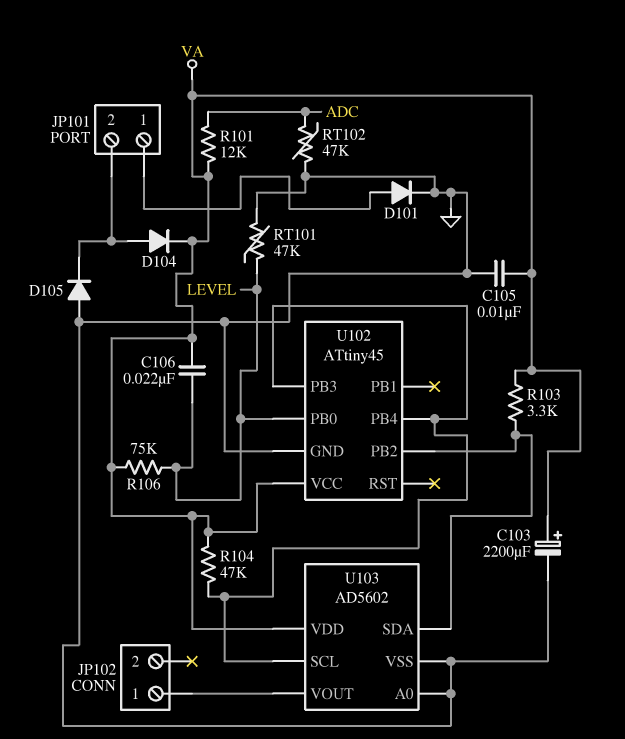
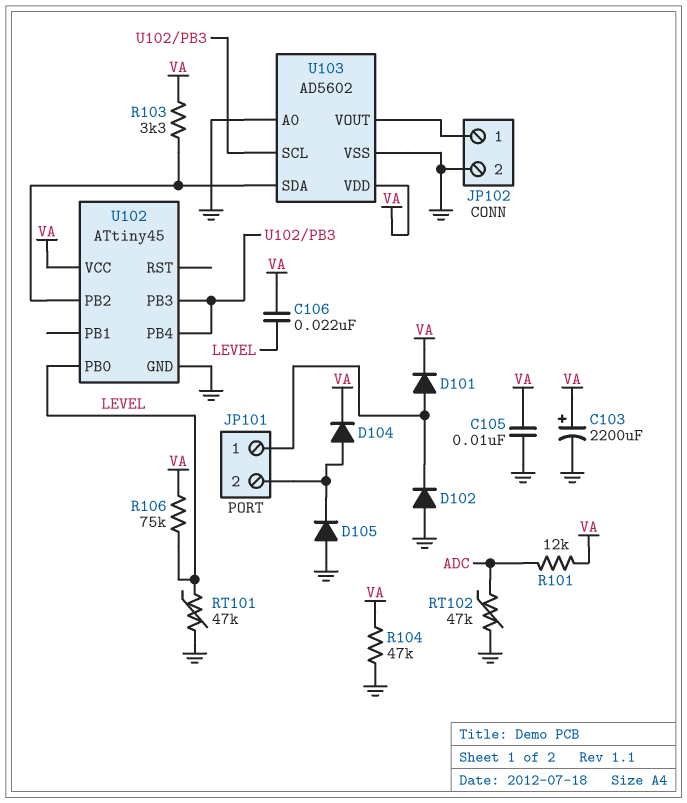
D101: diode (A JP101/1, K GND) -> diode (A JP101/1, K VA)
D102: none -> diode (A GND, K JP101/1)
JP102 pin 2: none -> GND
R104: 47k (U102/PB3, VA) -> 47k (GND, VA)

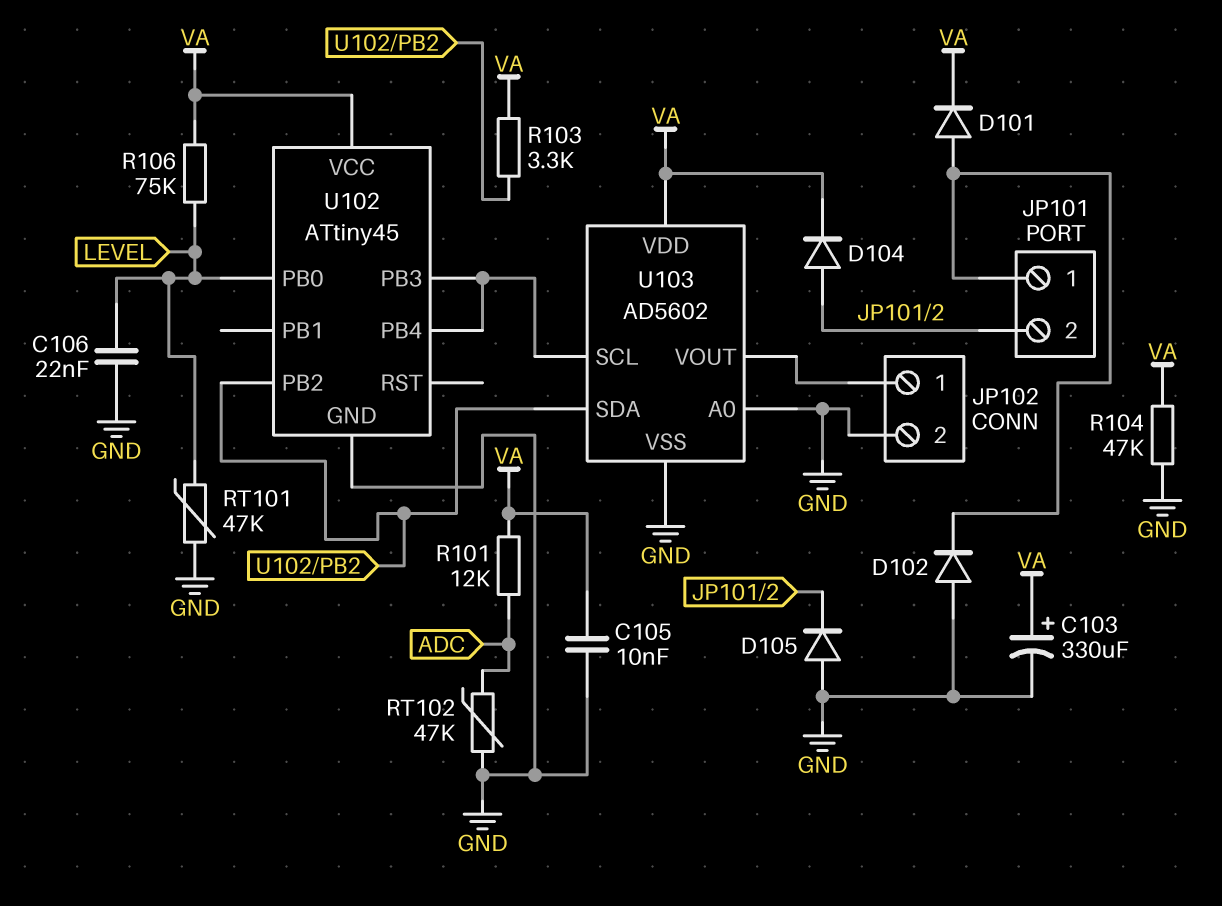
C103: 2200uF (plus VA, minus GND) -> 330uF (plus VA, minus GND)
C106: 22nF (LEVEL, VA) -> 22nF (GND, LEVEL)

